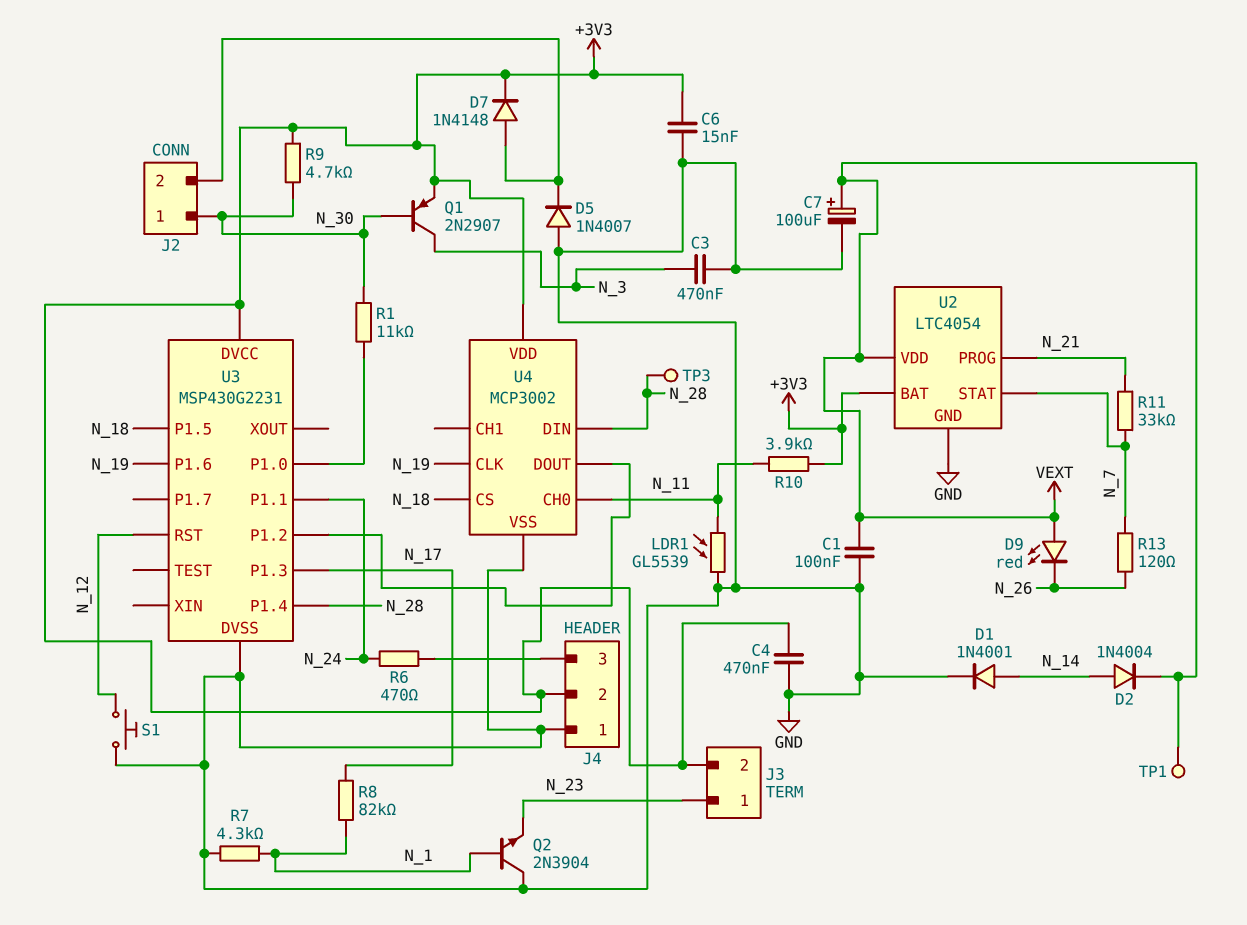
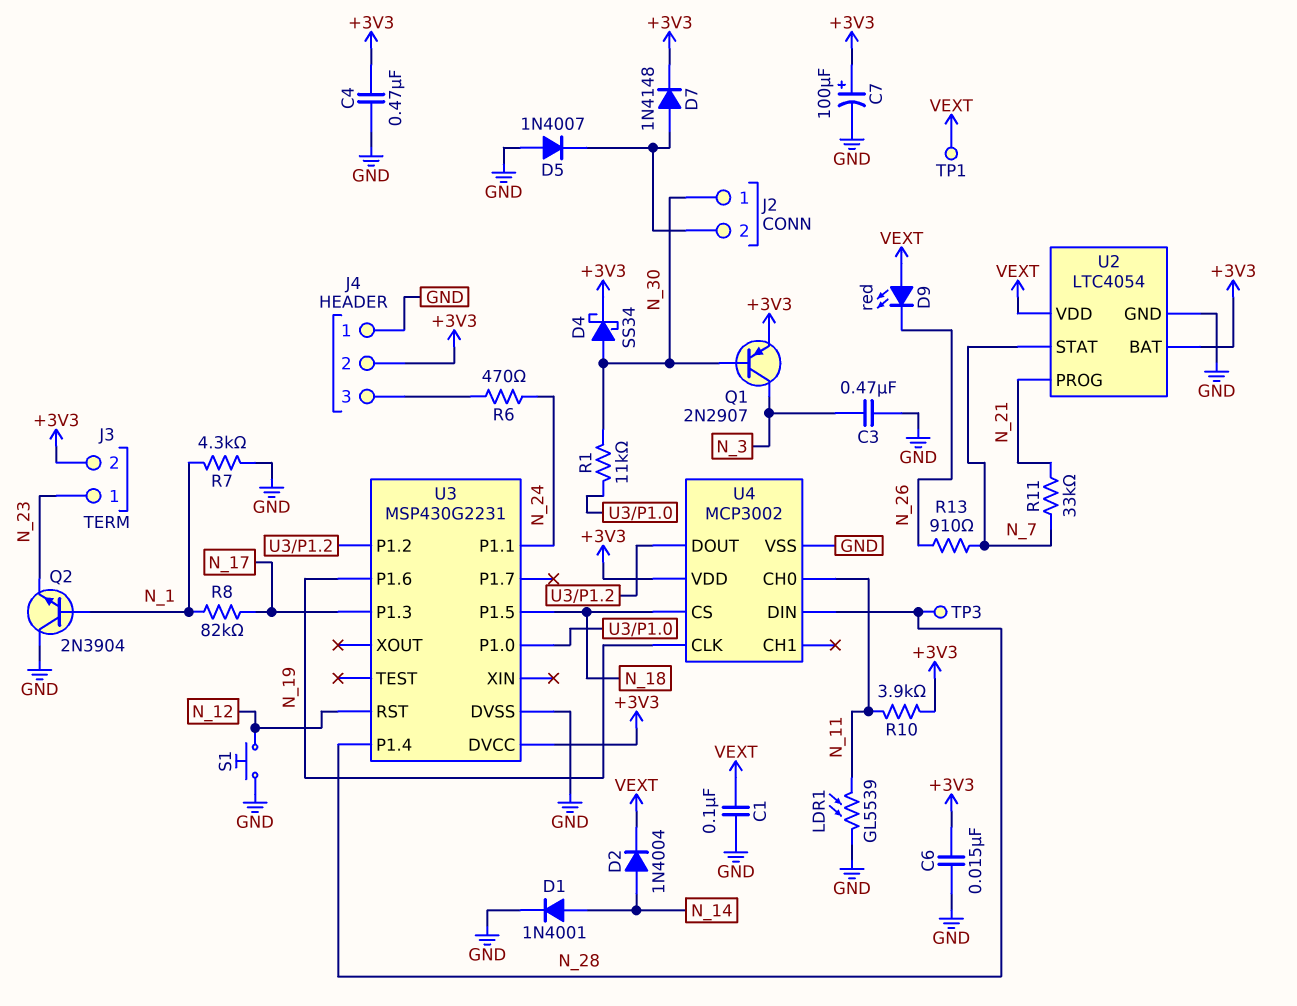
C7: 100uF (plus VEXT, minus GND) -> 100uF (plus +3V3, minus GND)
D4: none -> schottky SS34 (A N_30, K +3V3)
R9: 4.7k (+3V3, N_30) -> none
R13: 120 (N_7, N_26) -> 910 (N_7, N_26)

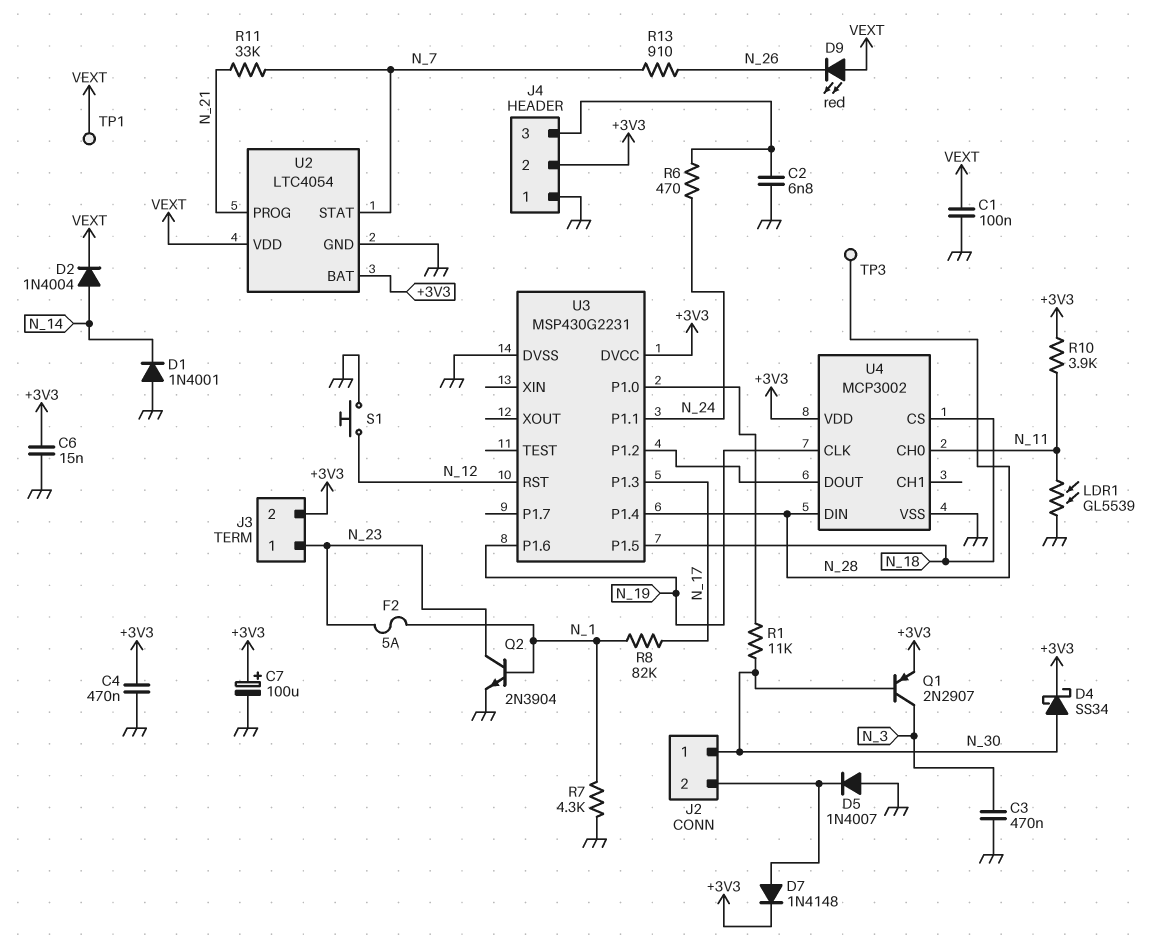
C2: none -> 6.8nF (GND, J4/3)
D1: diode 1N4001 (A N_14, K GND) -> diode 1N4001 (A GND, K N_14)
F2: none -> 5A (N_1, N_23)
Q2: NPN 2N3904 (B N_1, C GND, E N_23) -> NPN 2N3904 (B N_1, C N_23, E GND)

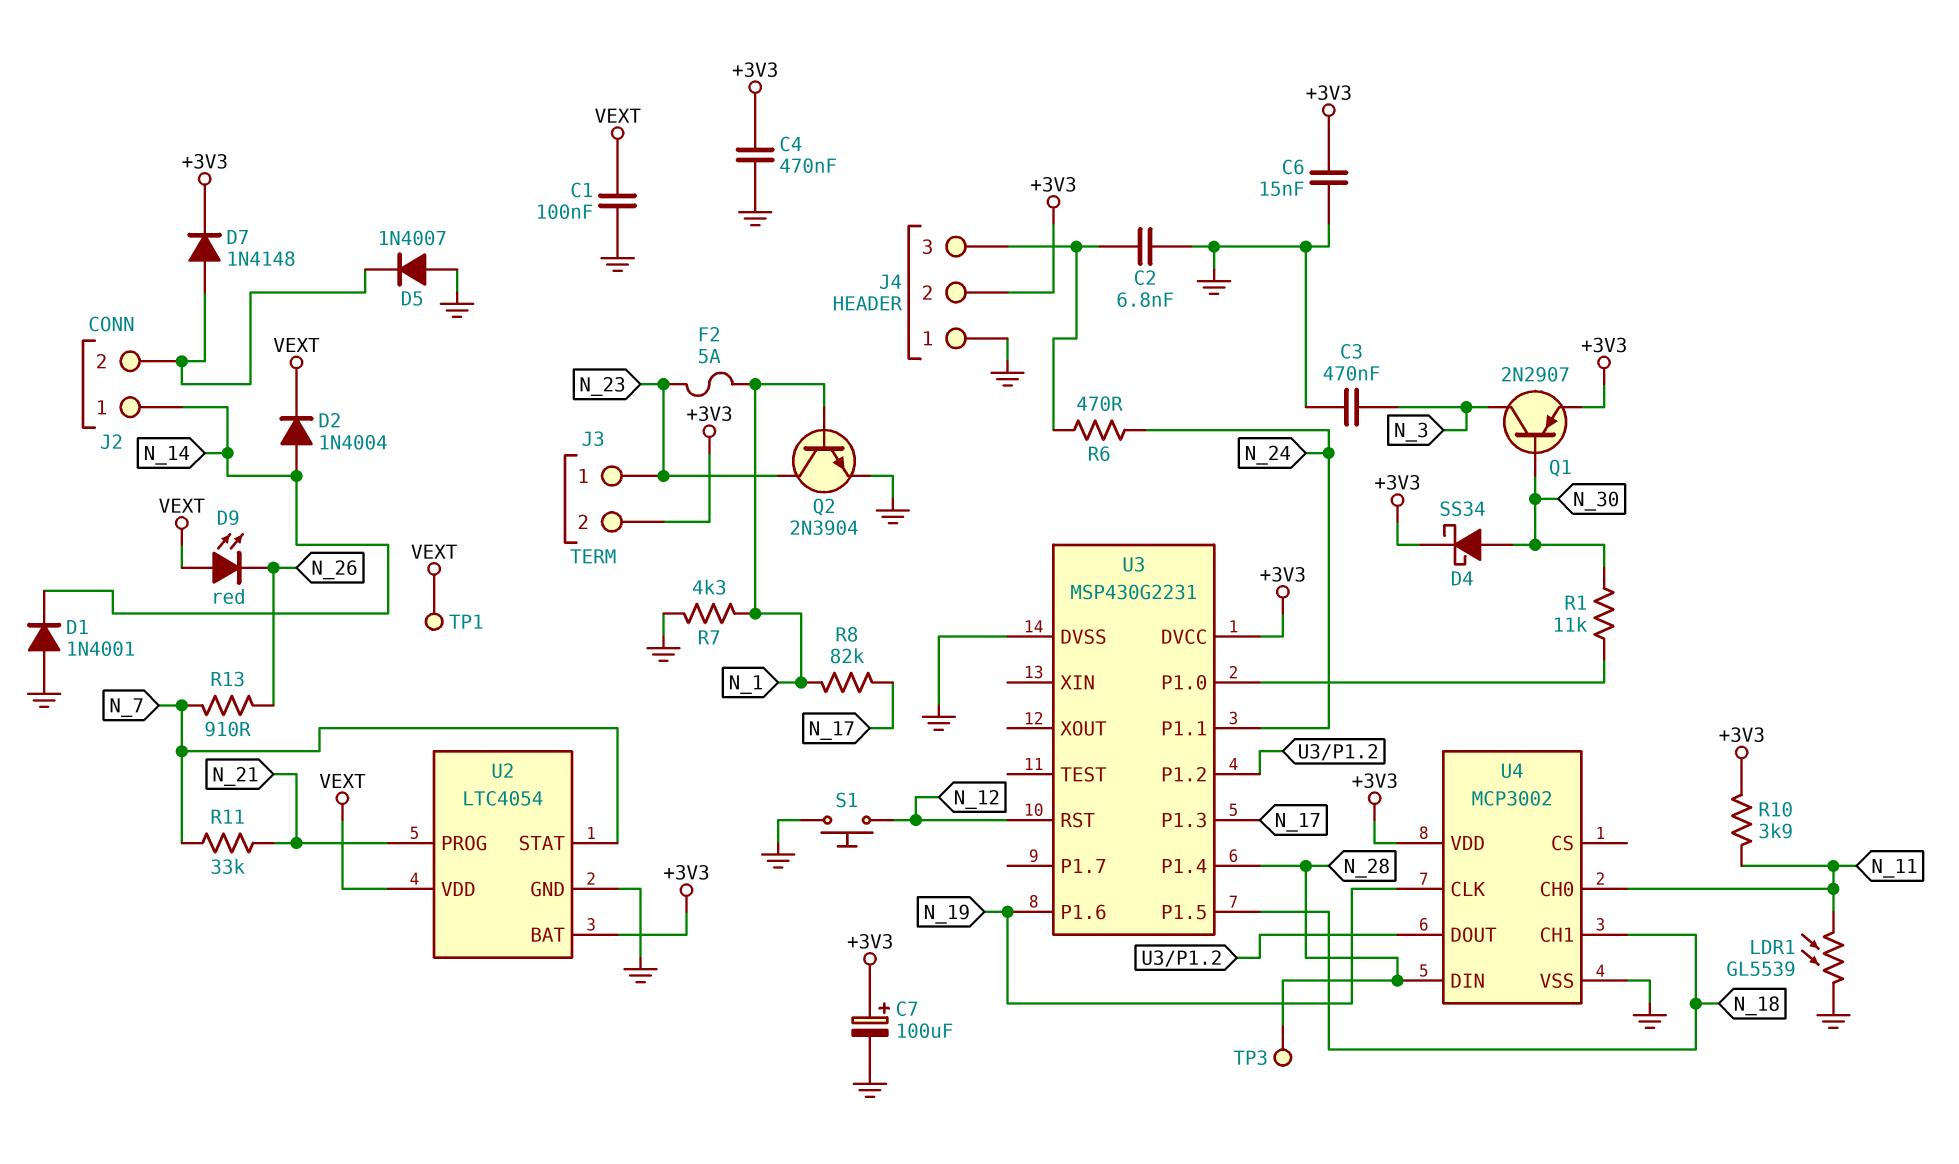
J2 pin 1: N_30 -> N_14
U4 pin CH1: none -> N_18
U4 pin CS: N_18 -> none

